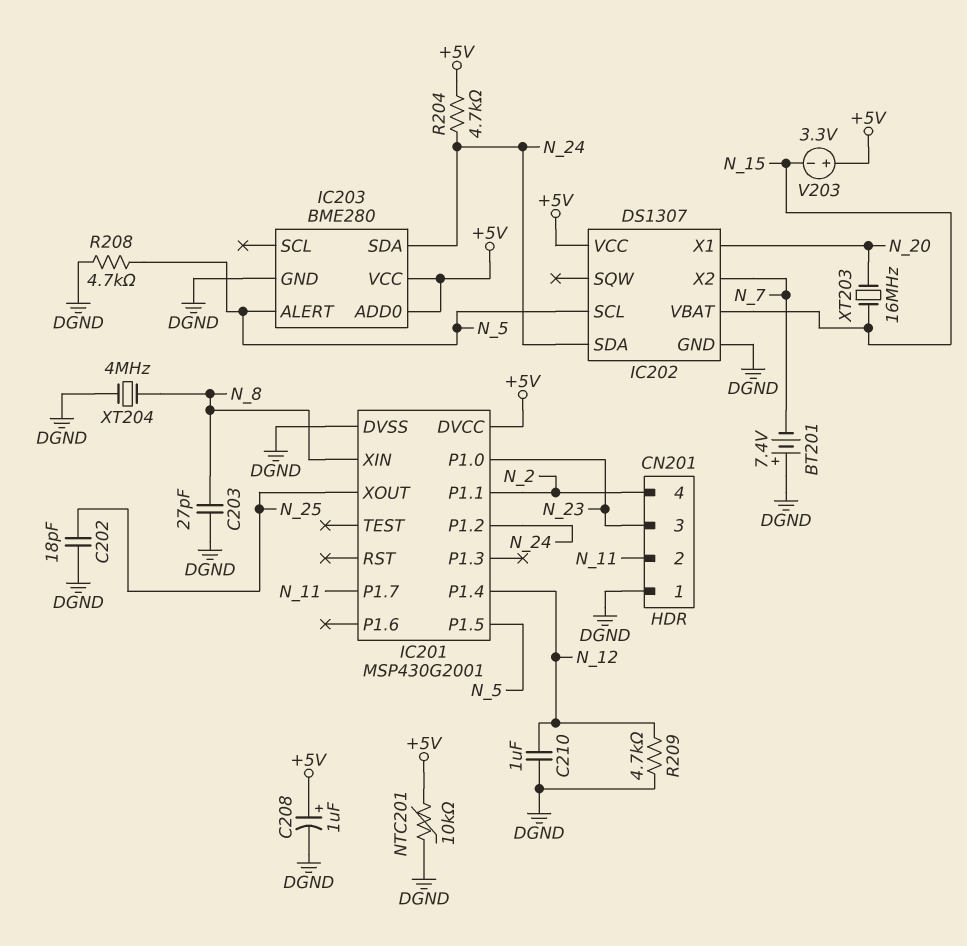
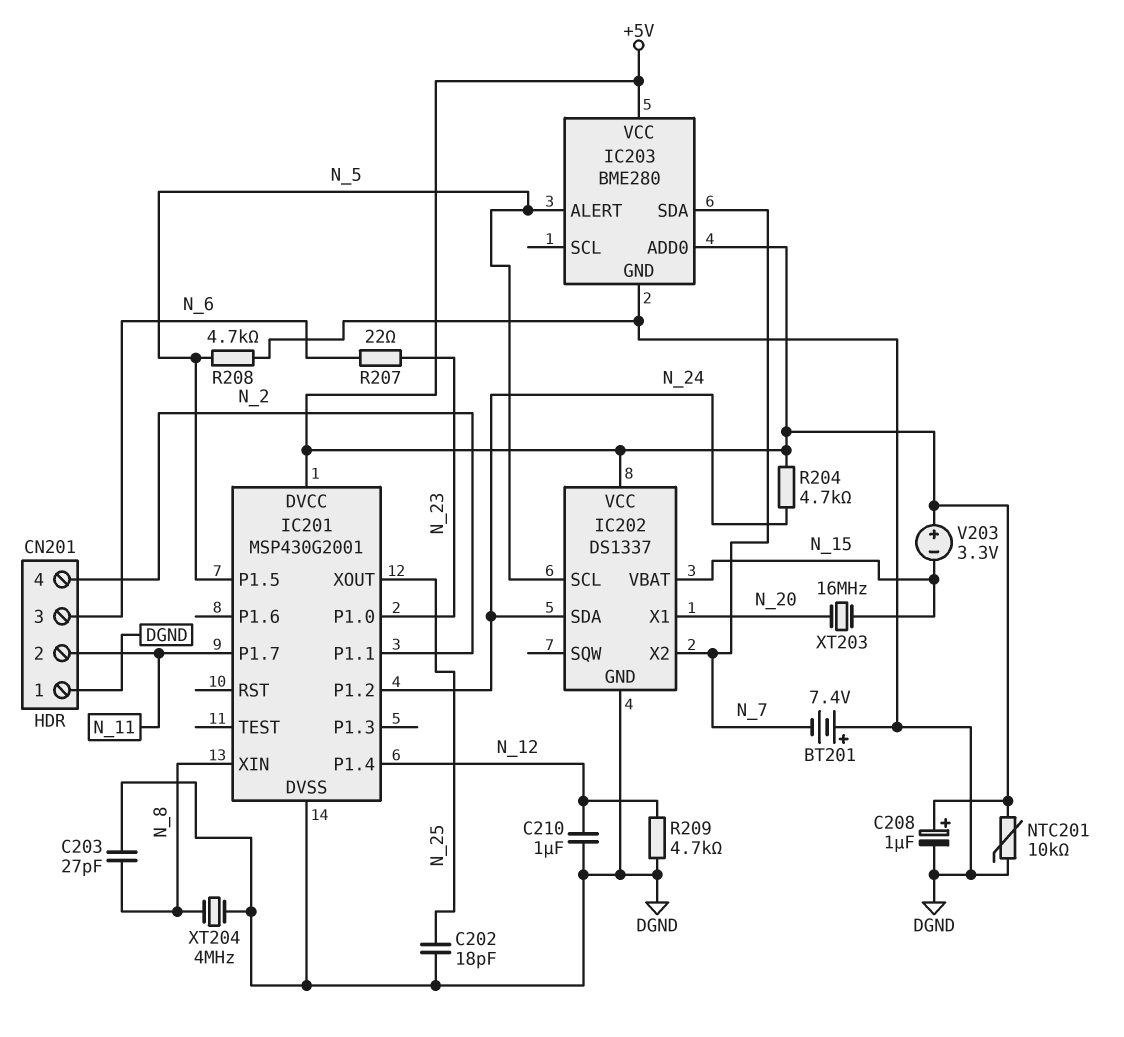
CN201 pin 3: N_23 -> N_6
IC202: DS1307 -> DS1337
IC203 pin SDA: N_24 -> N_7
R207: none -> 22 (N_6, N_23)

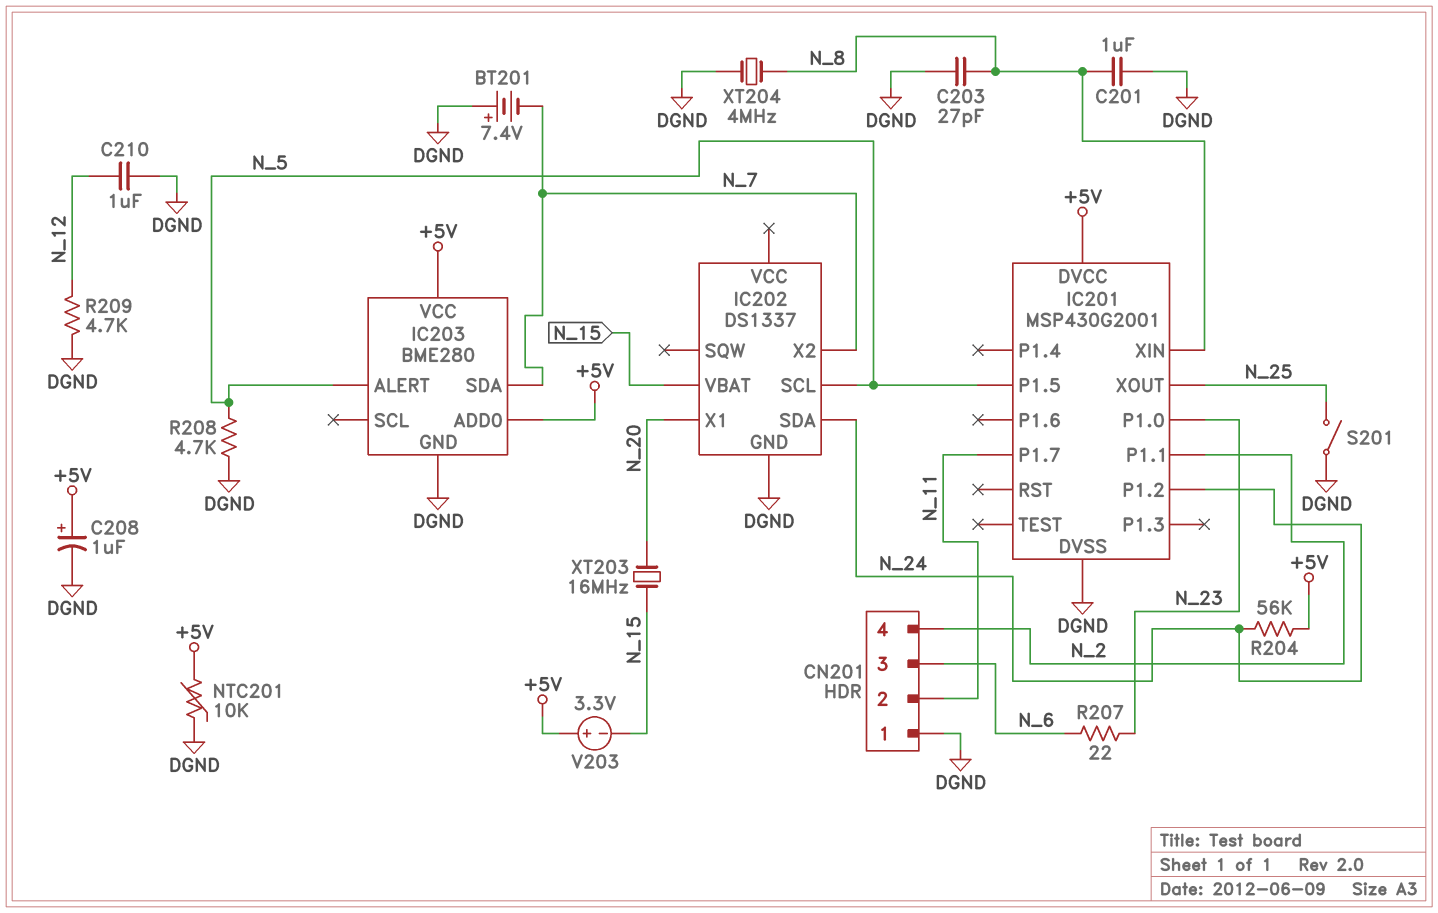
C201: none -> 1uF (DGND, N_8)
C202: 18pF (DGND, N_25) -> none
IC201 pin P1.4: N_12 -> none
IC202 pin VCC: +5V -> none
R204: 4.7k (+5V, N_24) -> 56k (+5V, N_24)
S201: none -> switch (DGND, N_25)

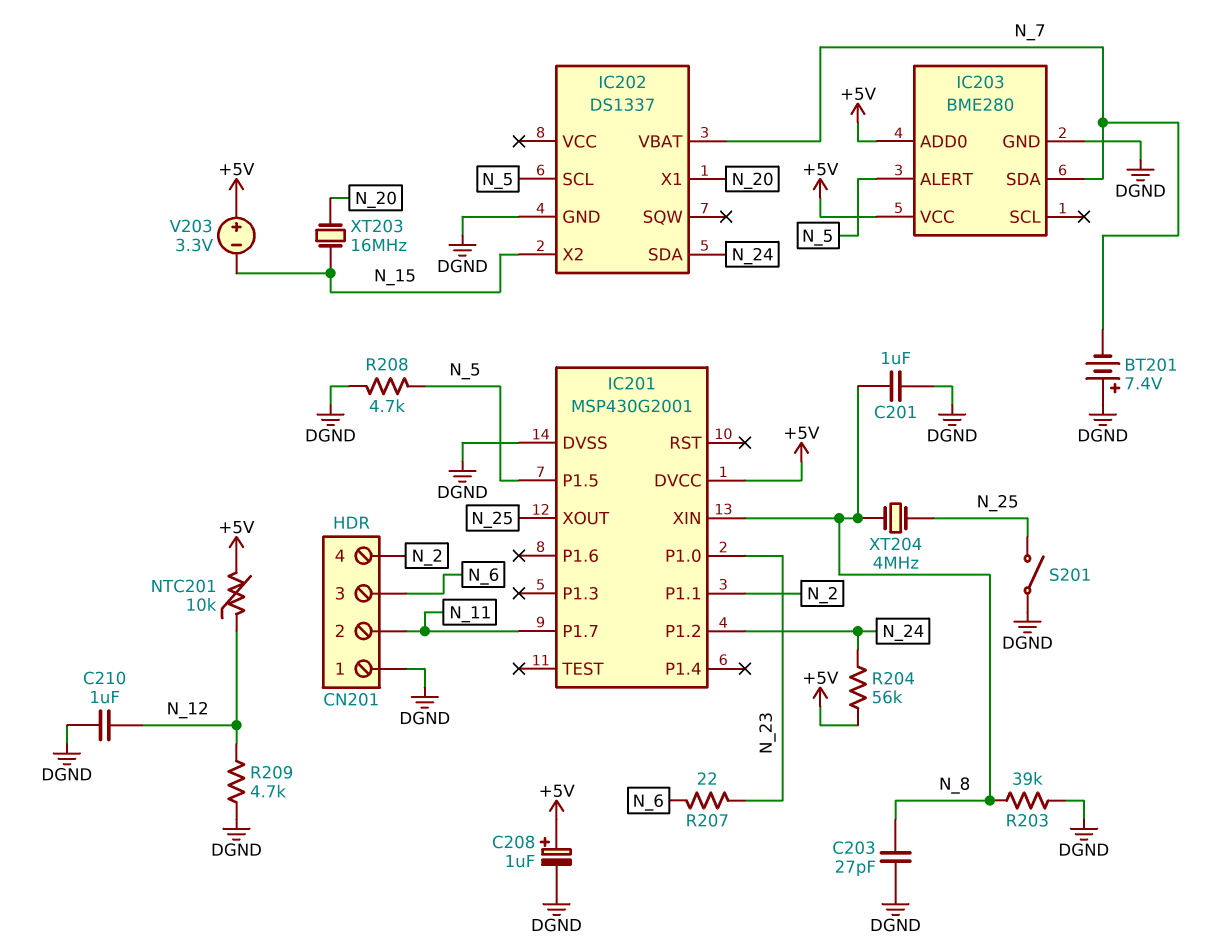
IC202 pin VBAT: N_15 -> N_7
IC202 pin X2: N_7 -> N_15
NTC201: 10k (+5V, DGND) -> 10k (+5V, N_12)
R203: none -> 39k (DGND, N_8)
XT204: 4MHz (DGND, N_8) -> 4MHz (N_8, N_25)

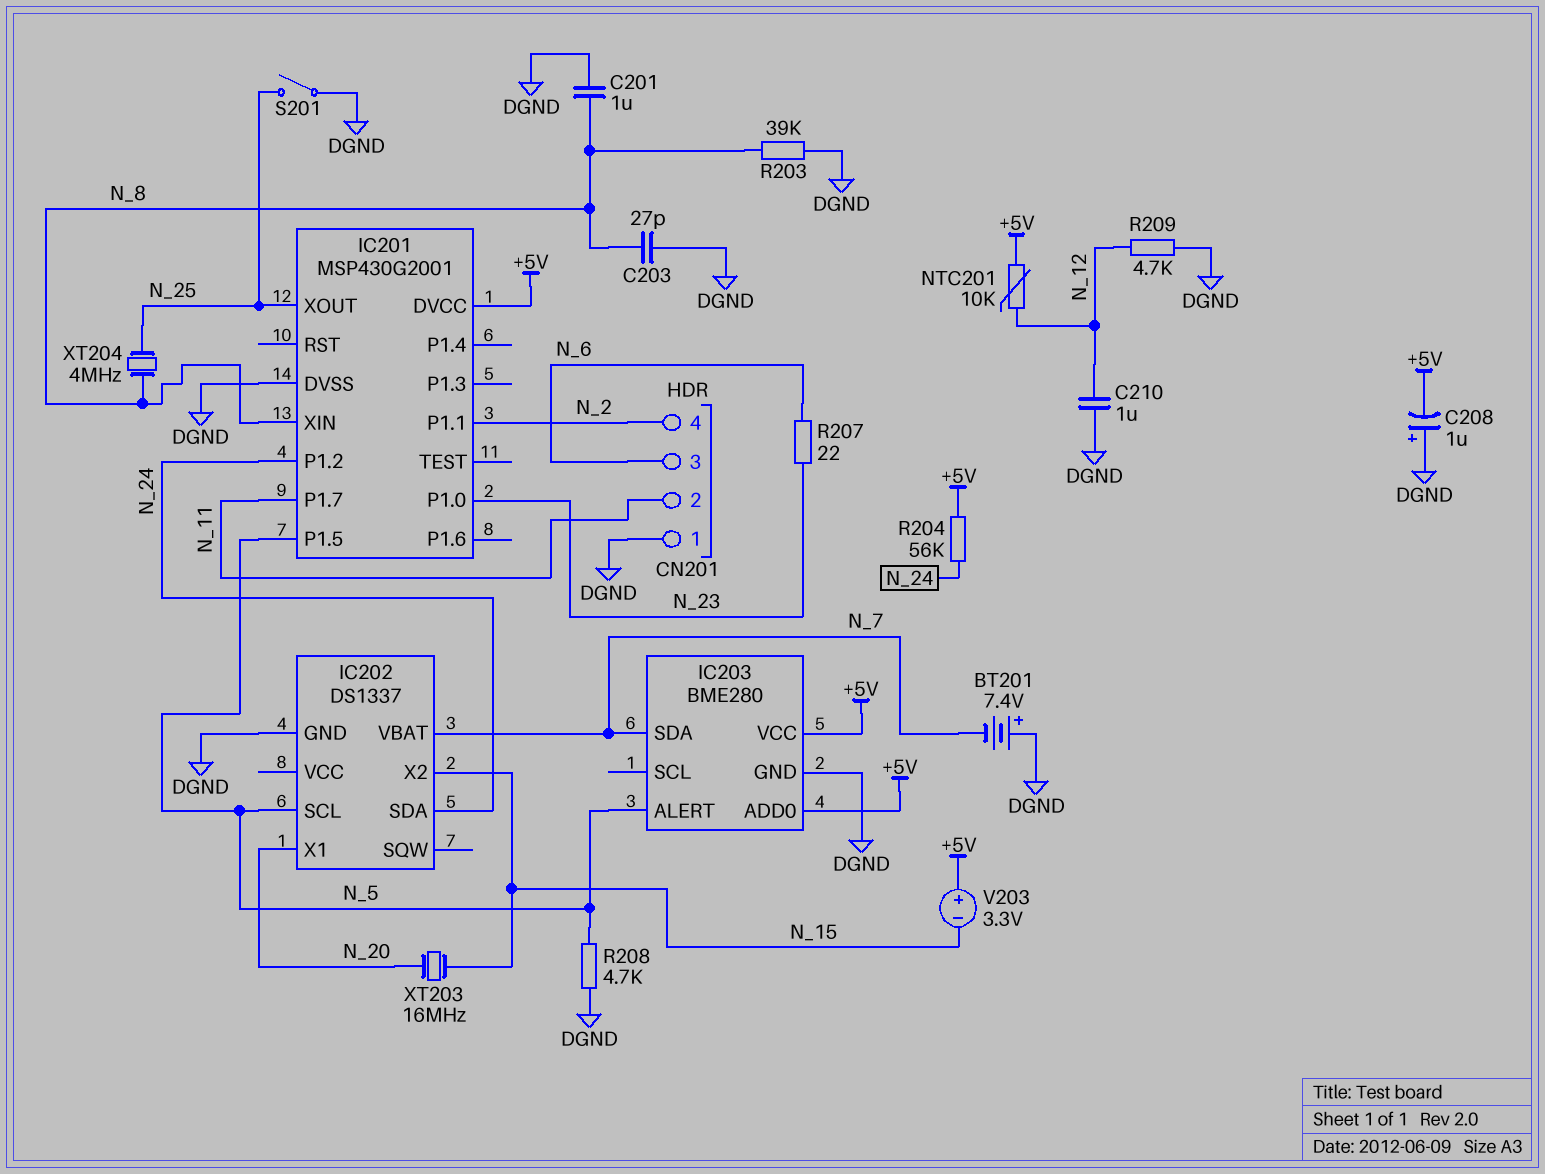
C208: 1uF (plus +5V, minus DGND) -> 1uF (plus DGND, minus +5V)

